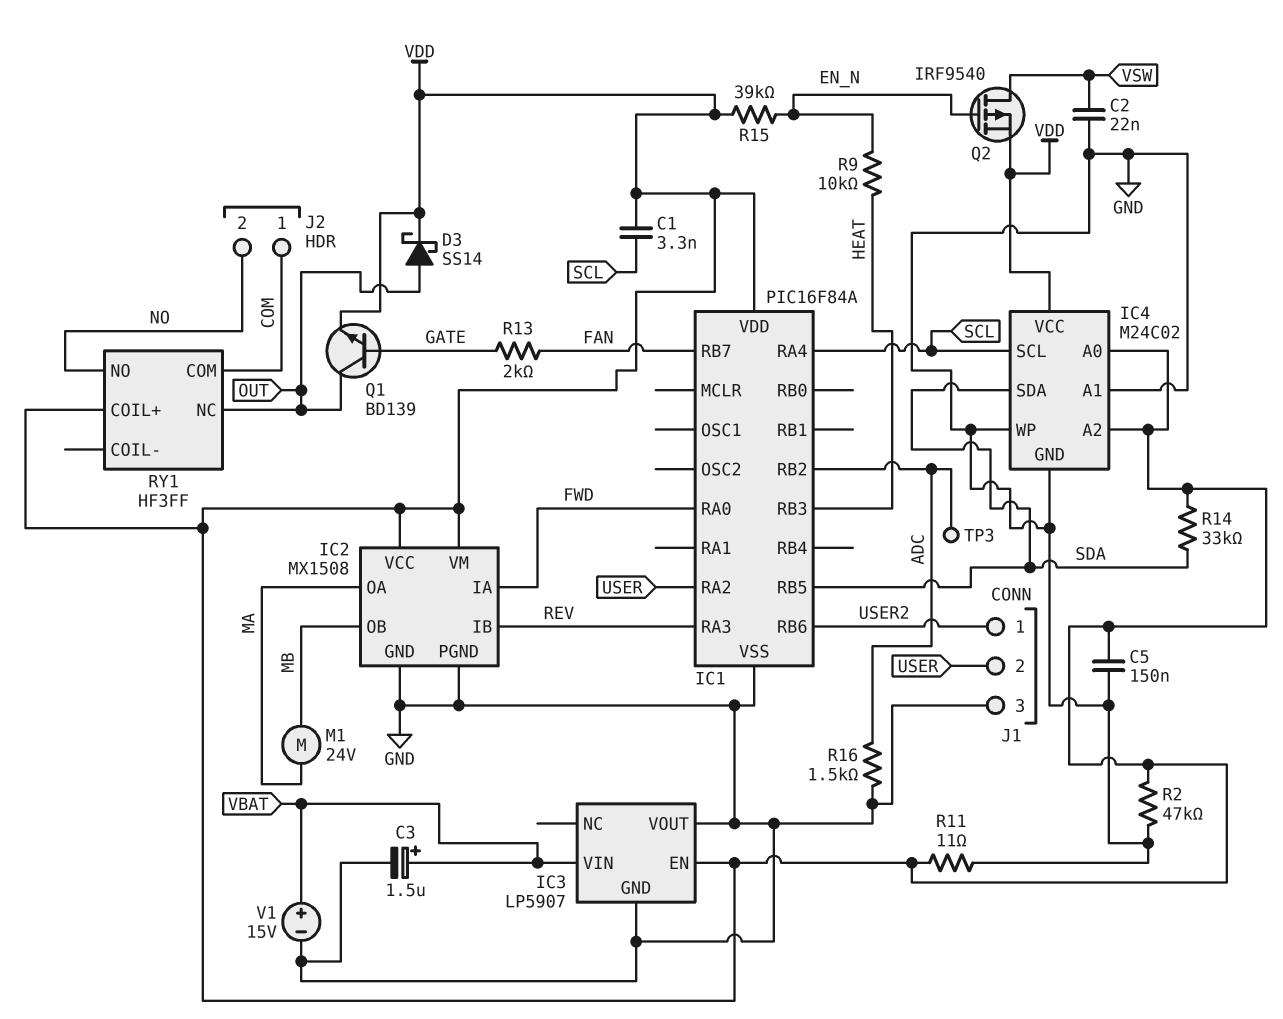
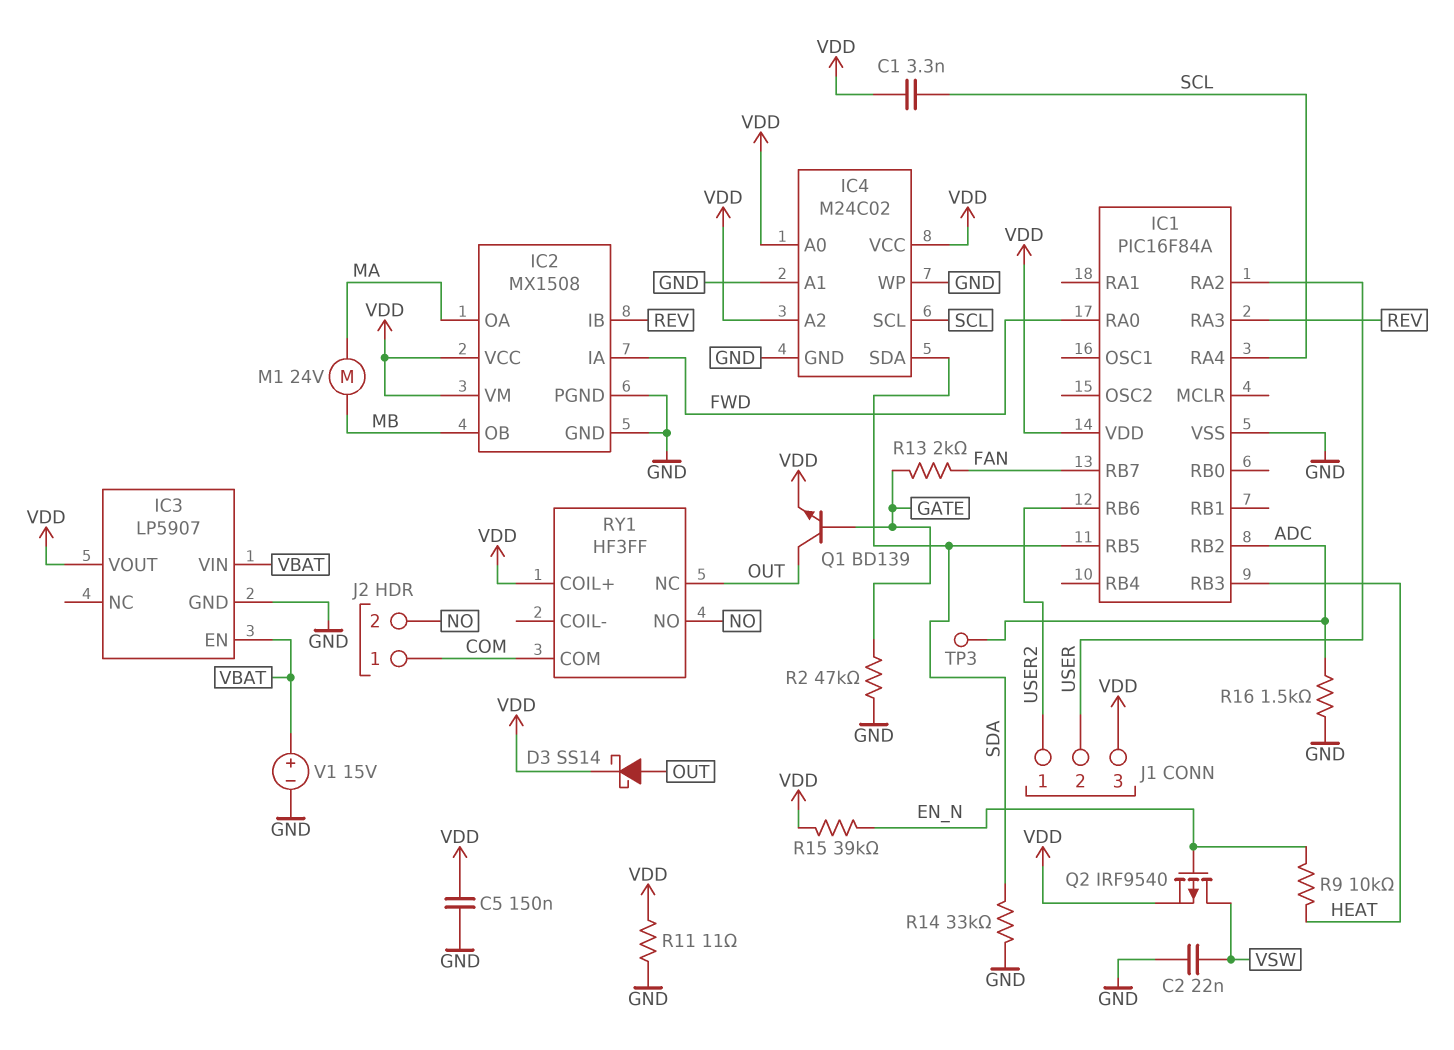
C3: 1.5uF (plus VBAT, minus GND) -> none
IC3 pin EN: VDD -> VBAT
IC3 pin VOUT: GND -> VDD
J1 pin 3: GND -> VDD
R2: 47k (GND, VDD) -> 47k (GATE, GND)
R14: 33k (SDA, VDD) -> 33k (GND, SDA)

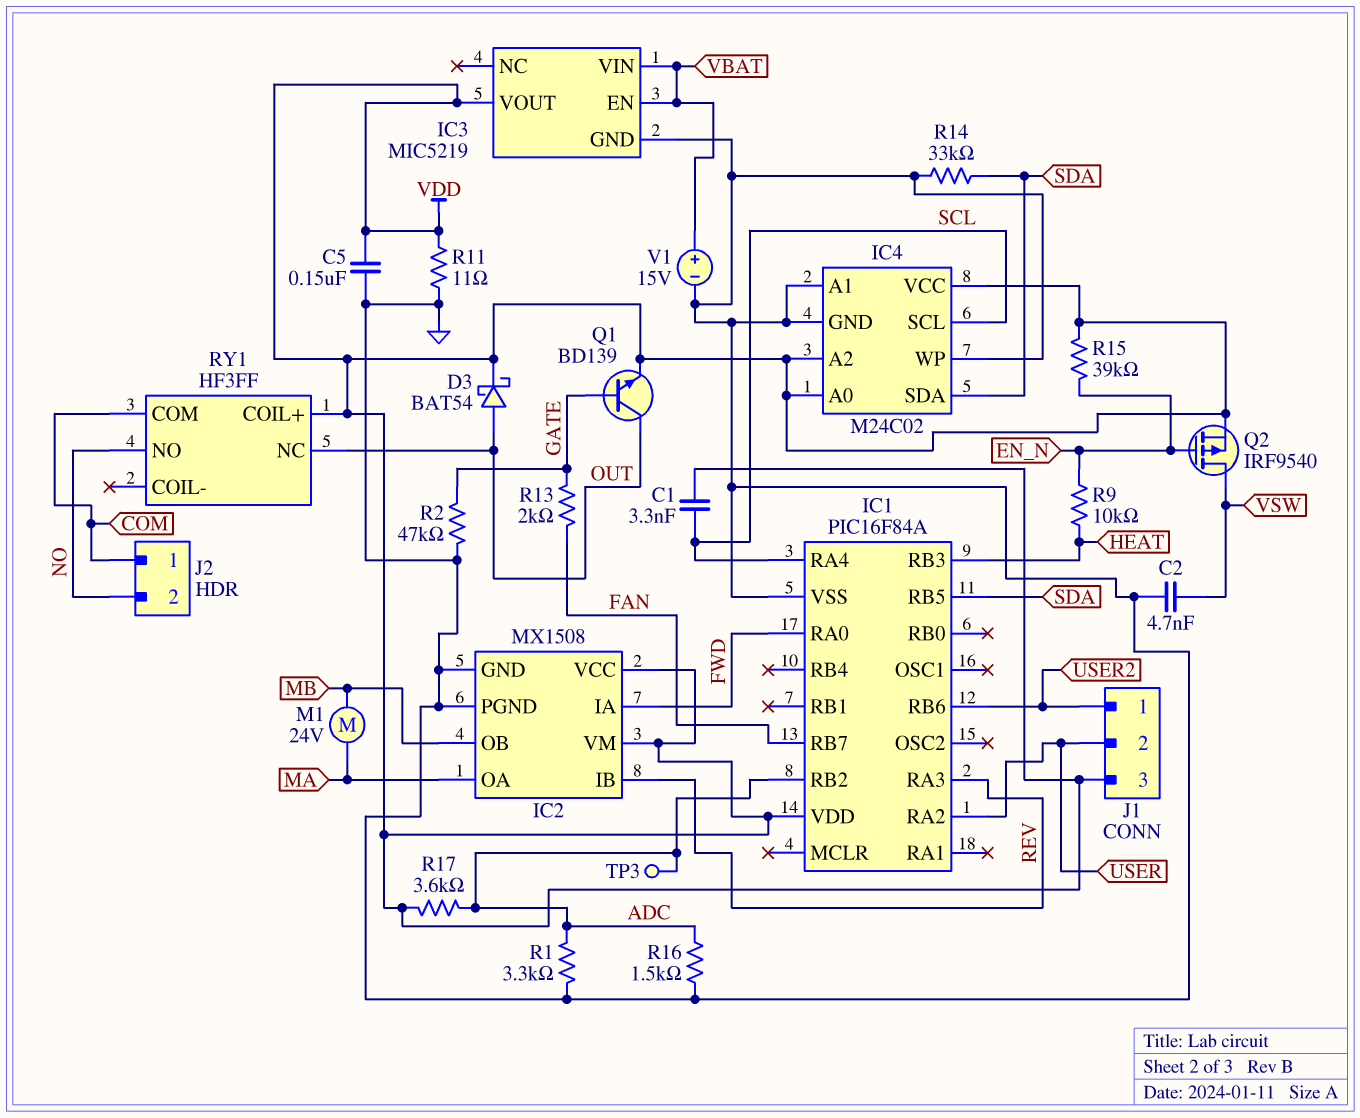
C2: 22nF (GND, VSW) -> 4.7nF (GND, VSW)
D3: schottky SS14 (A OUT, K VDD) -> schottky BAT54 (A OUT, K VDD)
IC3: LP5907 -> MIC5219
R1: none -> 3.3k (ADC, GND)
R17: none -> 3.6k (ADC, VDD)

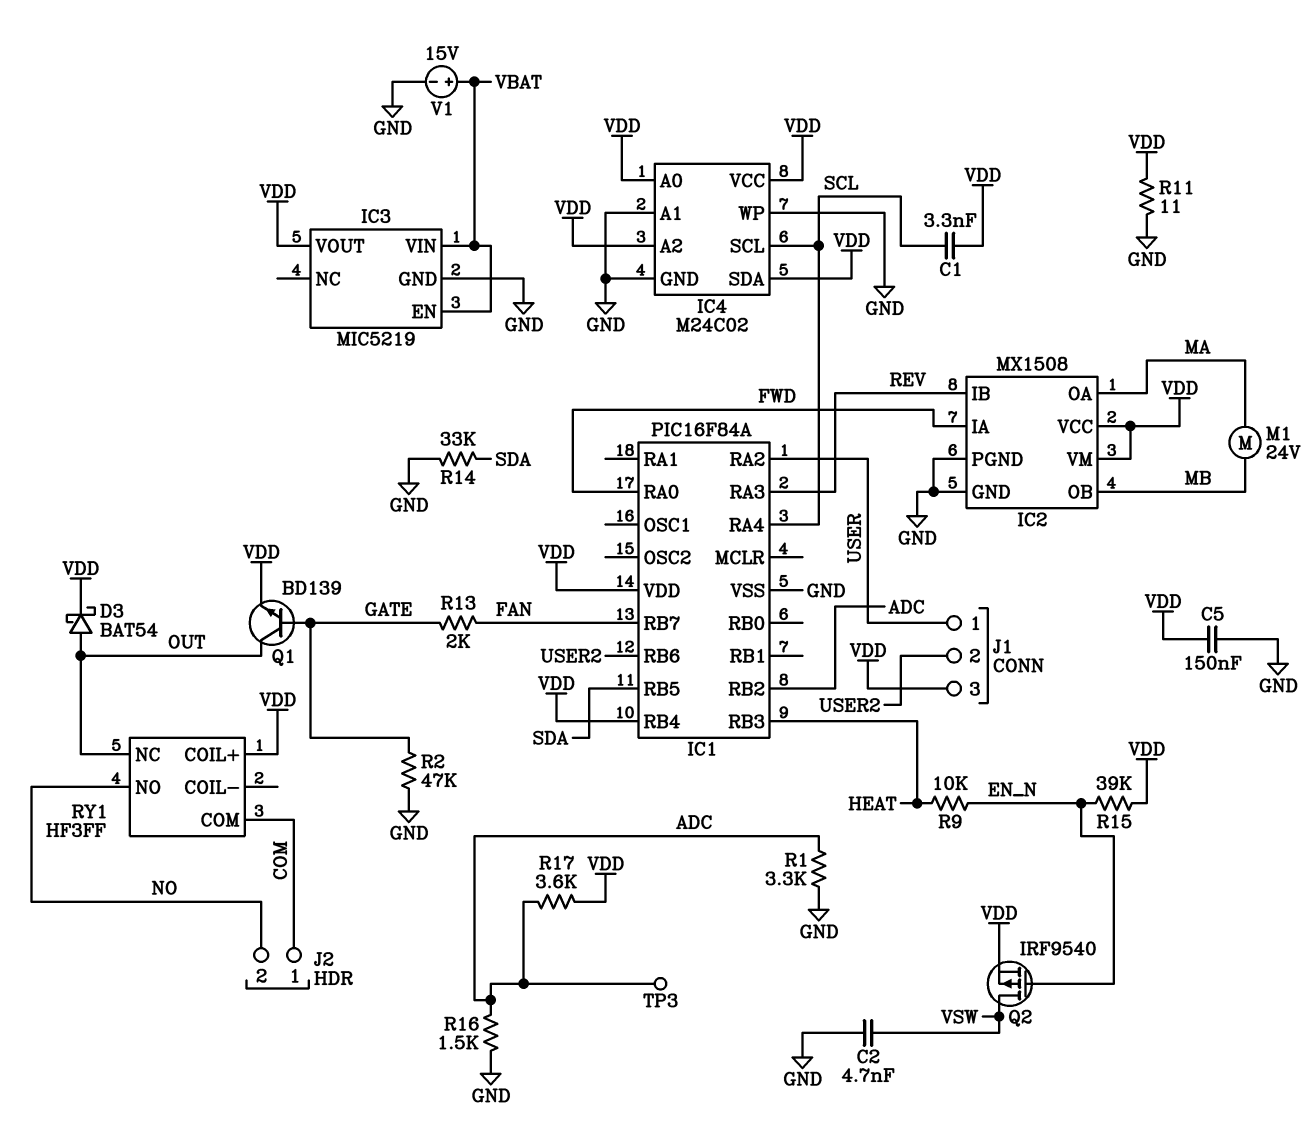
IC1 pin RB4: none -> VDD
IC4 pin SDA: SDA -> VDD
J1 pin 1: USER2 -> USER
J1 pin 2: USER -> USER2

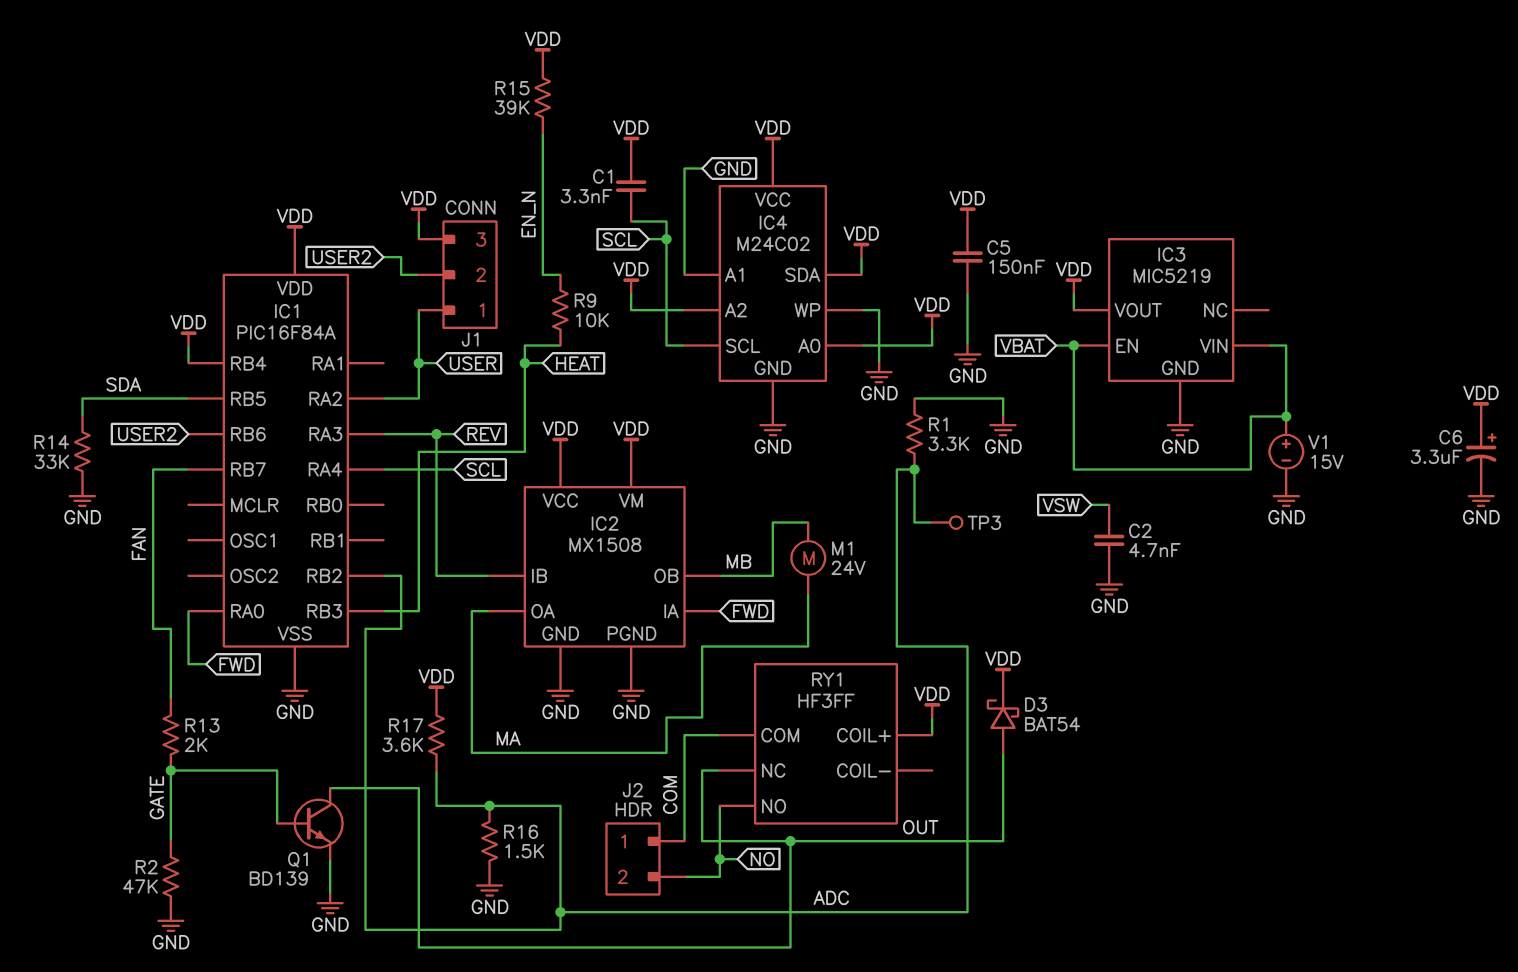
C6: none -> 3.3uF (plus VDD, minus GND)
Q1: NPN BD139 (B GATE, C OUT, E VDD) -> NPN BD139 (B GATE, C OUT, E GND)
Q2: PMOS IRF9540 (G EN_N, D VSW, S VDD) -> none
R11: 11 (GND, VDD) -> none

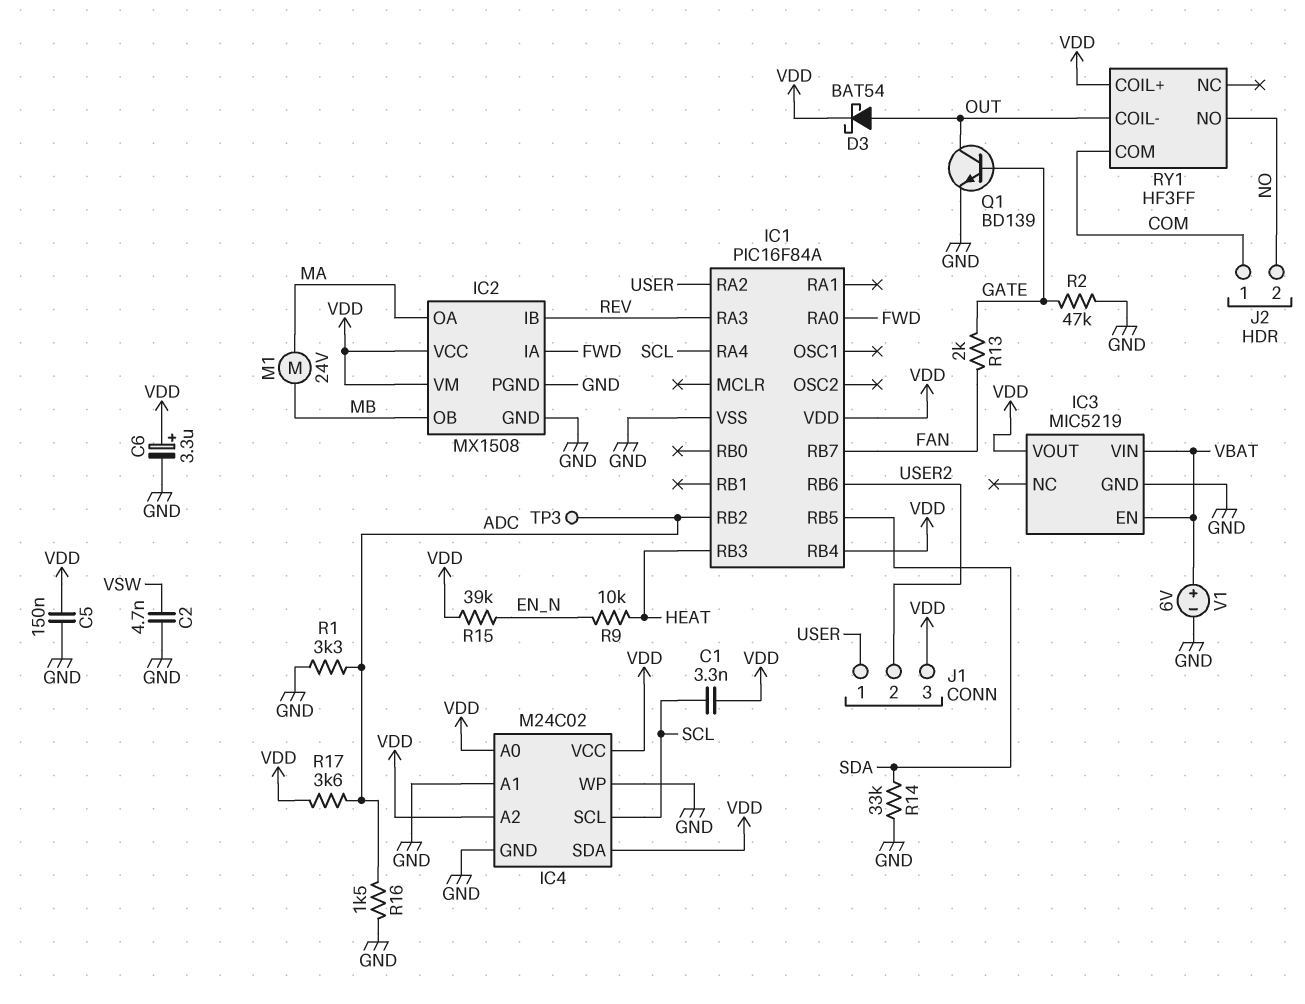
RY1 pin COIL-: none -> OUT
RY1 pin NC: OUT -> none
V1: 15V (plus VBAT, minus GND) -> 6V (plus VBAT, minus GND)

